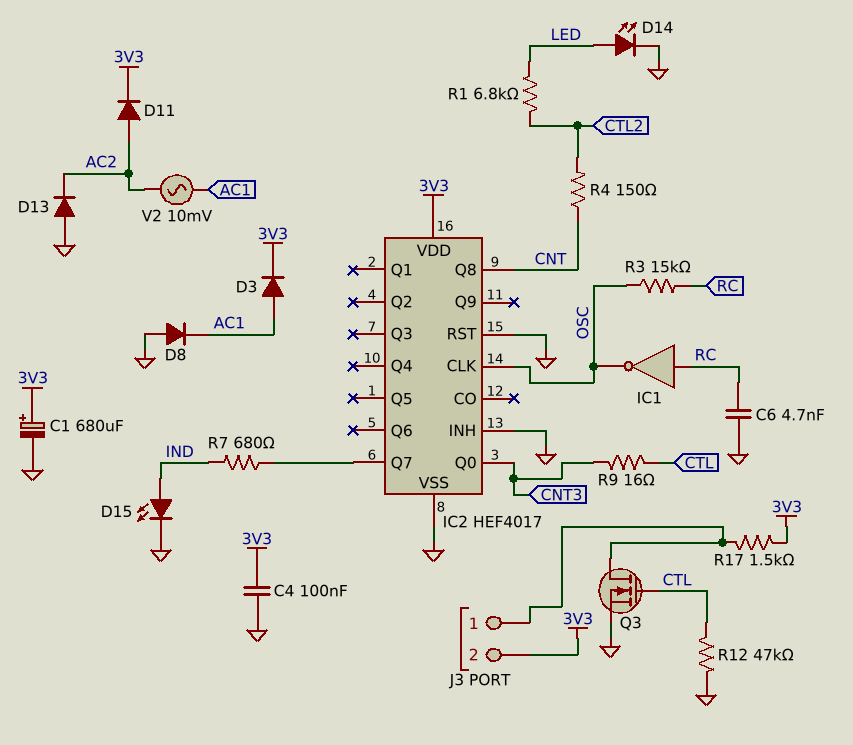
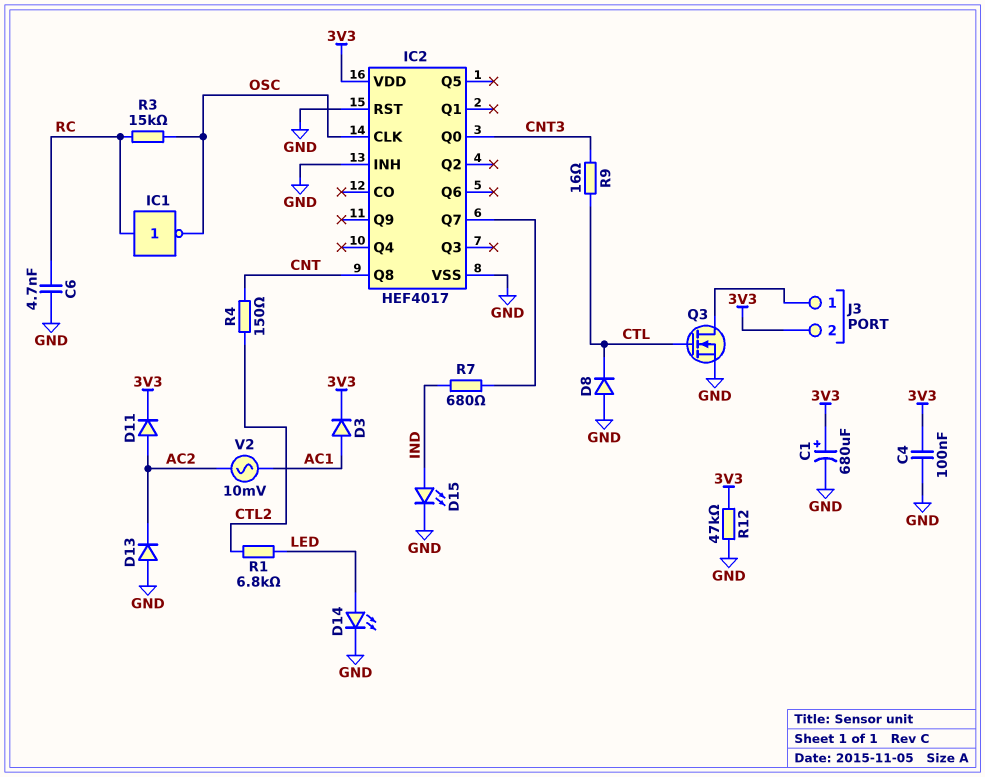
D8: diode (A GND, K AC1) -> diode (A GND, K CTL)
R12: 47k (CTL, GND) -> 47k (3V3, GND)
R17: 1.5k (3V3, J3/1) -> none

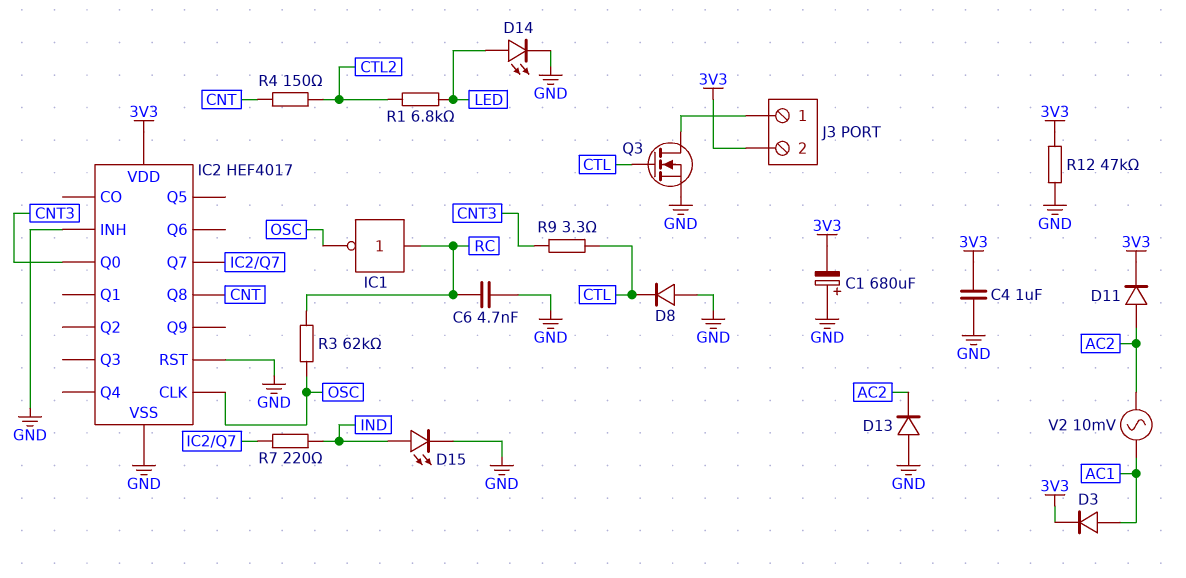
C1: 680uF (plus 3V3, minus GND) -> 680uF (plus GND, minus 3V3)
C4: 100nF (3V3, GND) -> 1uF (3V3, GND)
R3: 15k (OSC, RC) -> 62k (OSC, RC)
R7: 680 (IC2/Q7, IND) -> 220 (IC2/Q7, IND)
R9: 16 (CNT3, CTL) -> 3.3 (CNT3, CTL)

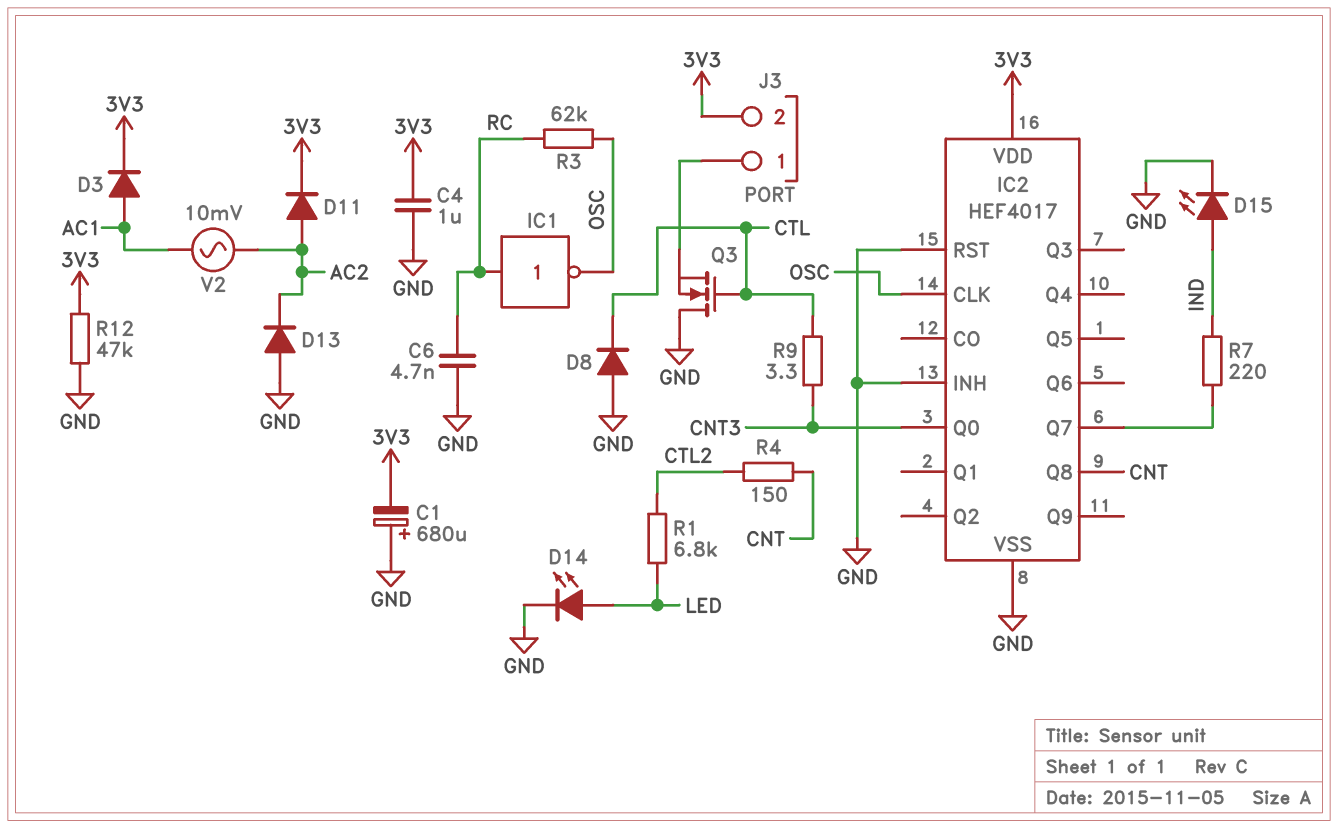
Q3: NMOS (G CTL, D J3/1, S GND) -> NMOS (G CTL, D GND, S J3/1)

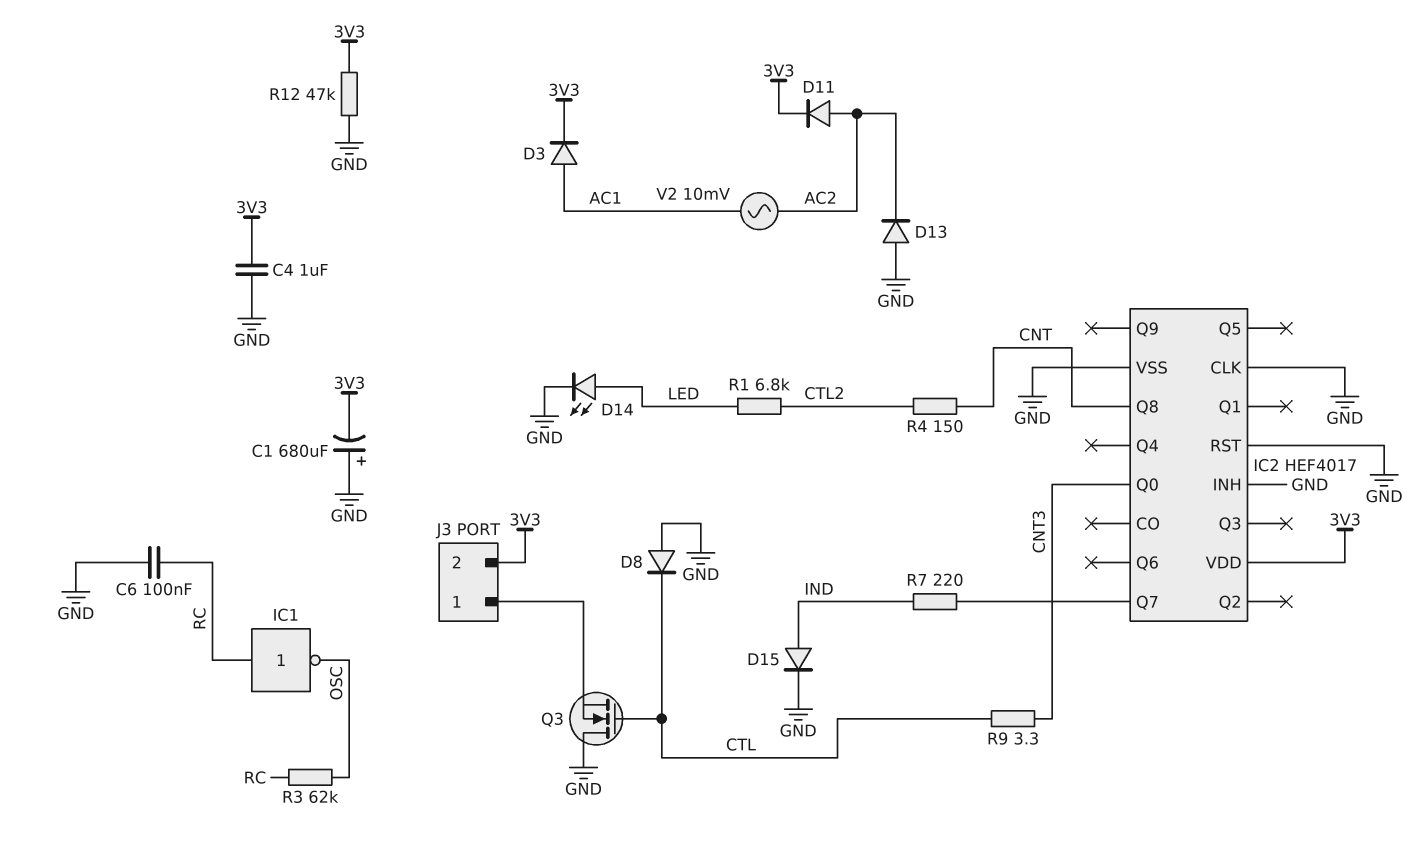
C6: 4.7nF (GND, RC) -> 100nF (GND, RC)
D15: LED (A IND, K GND) -> diode (A IND, K GND)
IC2 pin CLK: OSC -> GND

